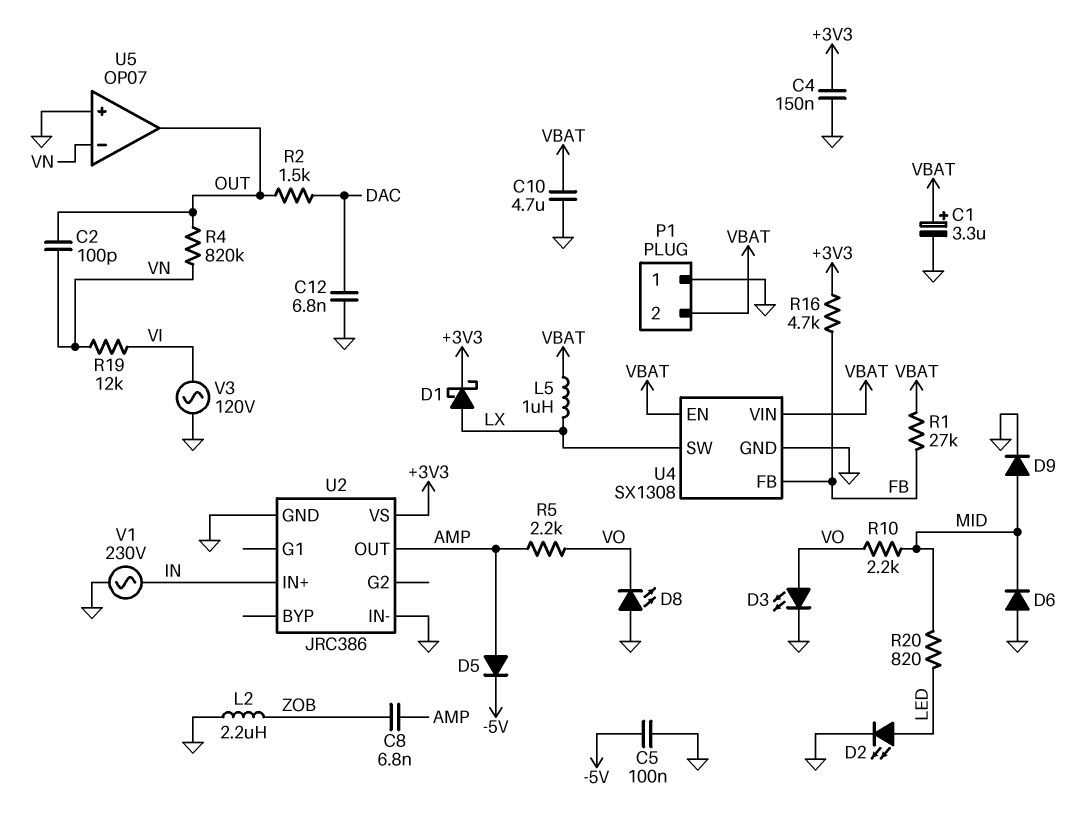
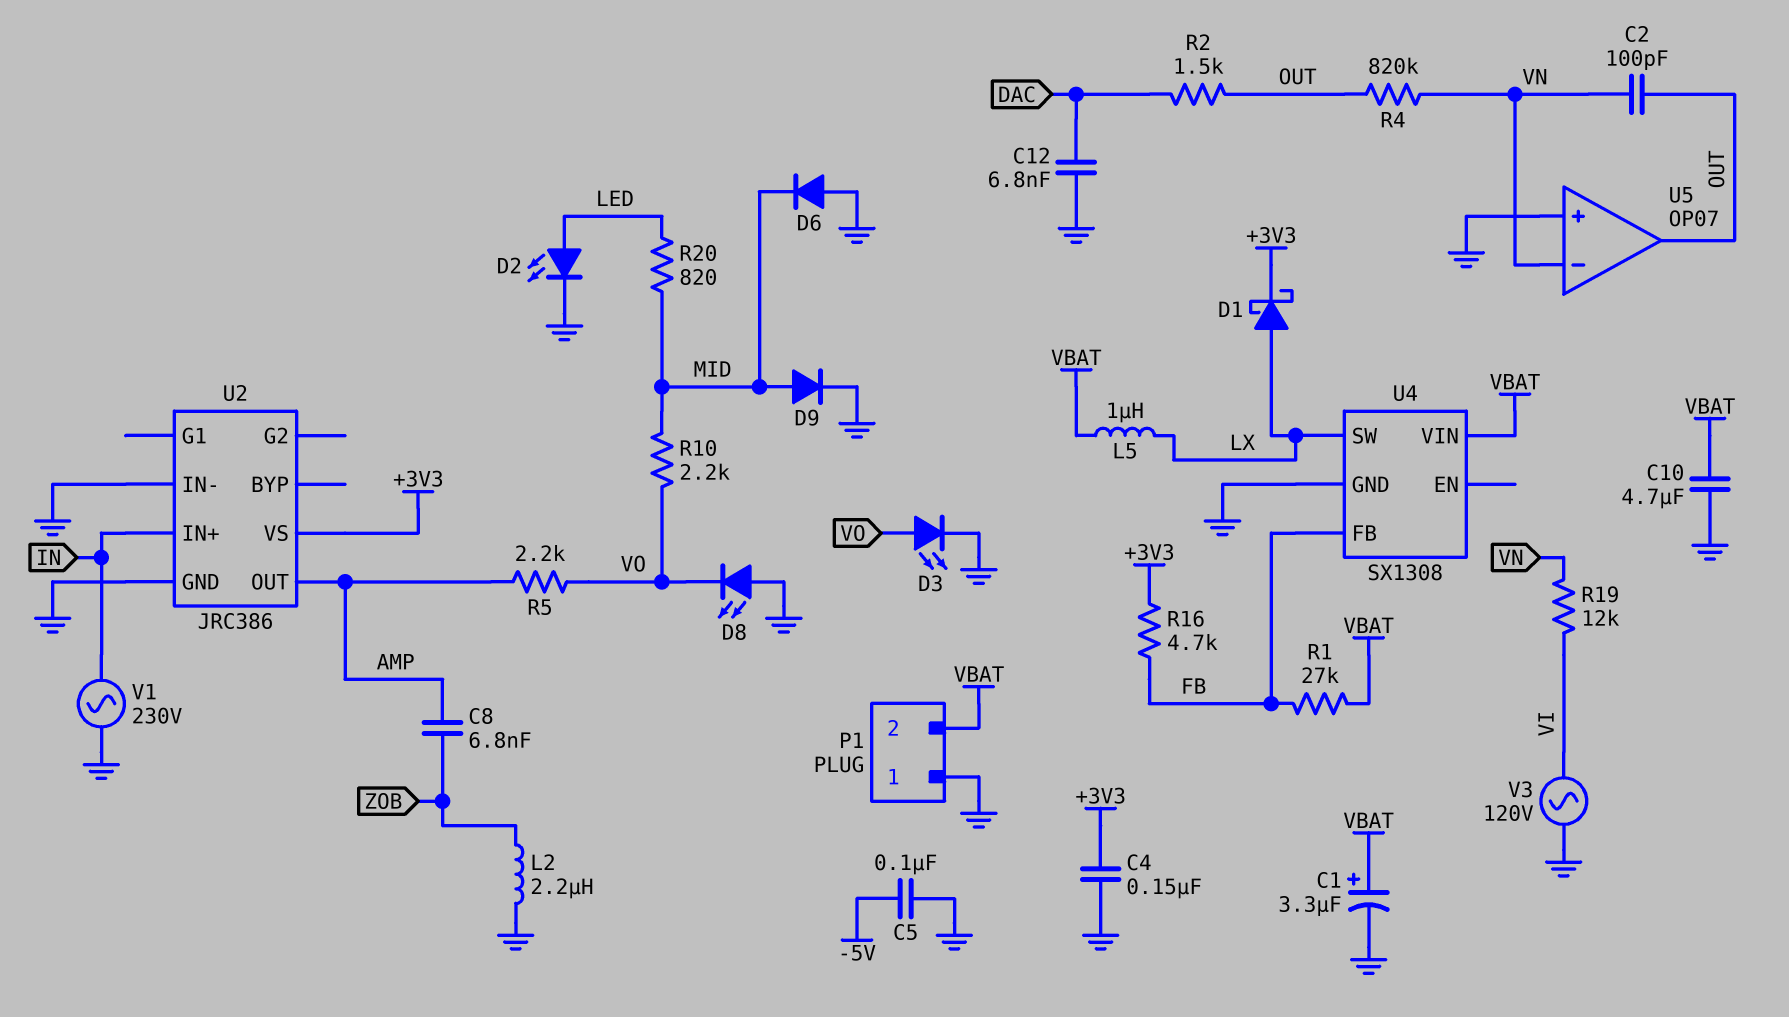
D5: diode (A AMP, K -5V) -> none
U4 pin EN: VBAT -> none

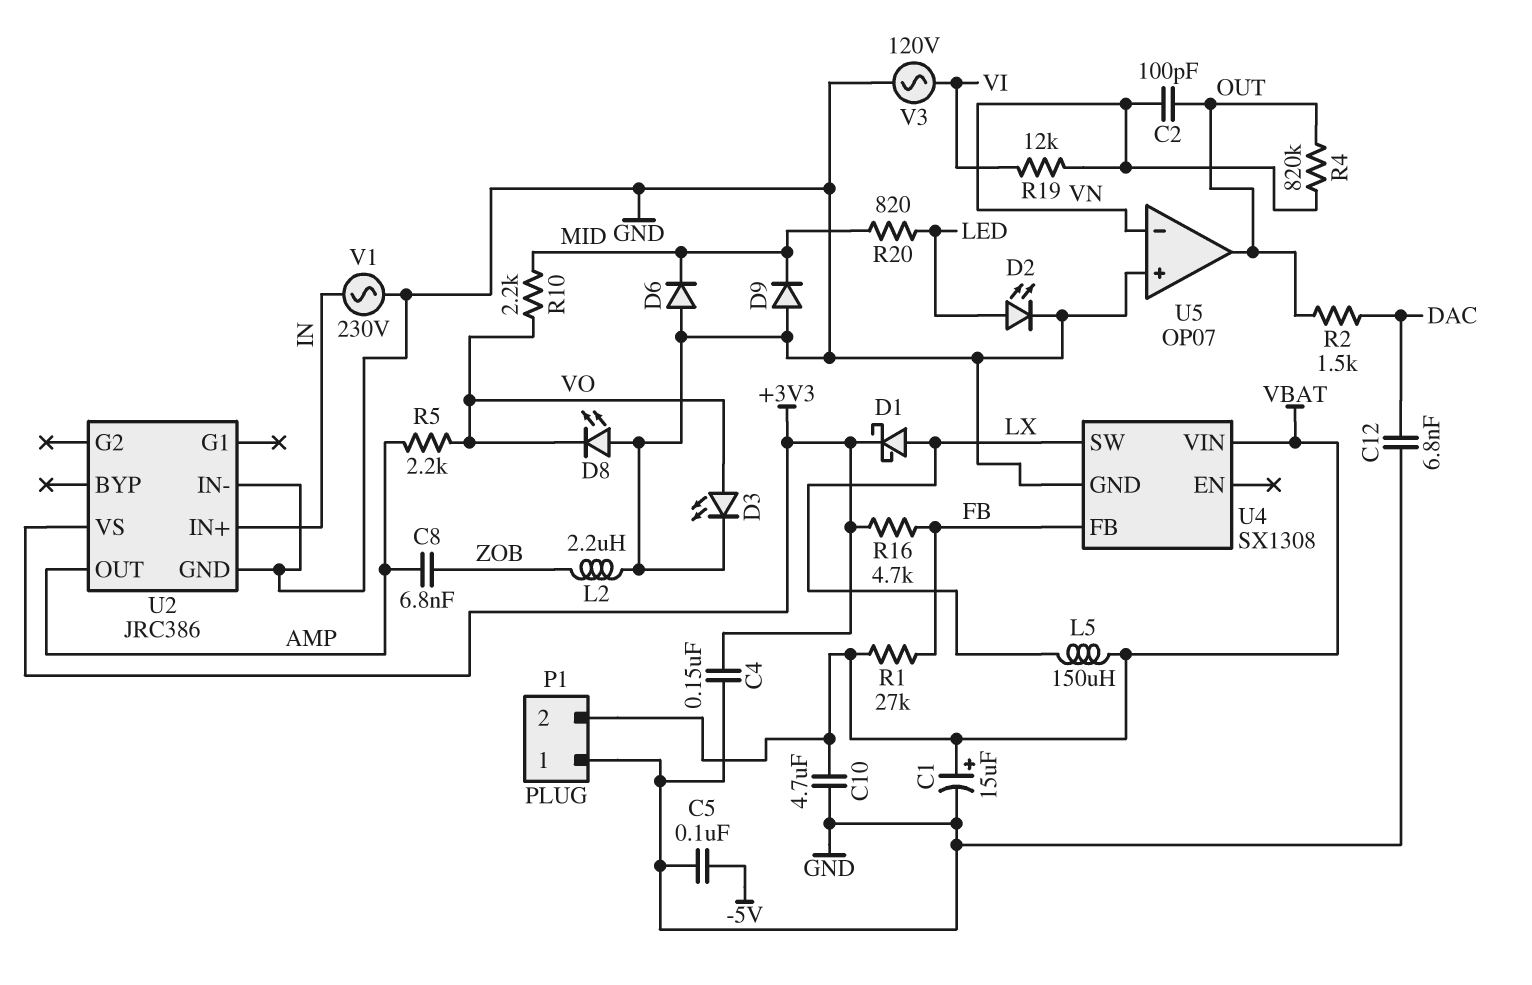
C1: 3.3uF (plus VBAT, minus GND) -> 15uF (plus VBAT, minus GND)
D9: diode (A MID, K GND) -> diode (A GND, K MID)
L5: 1uH (LX, VBAT) -> 150uH (LX, VBAT)

